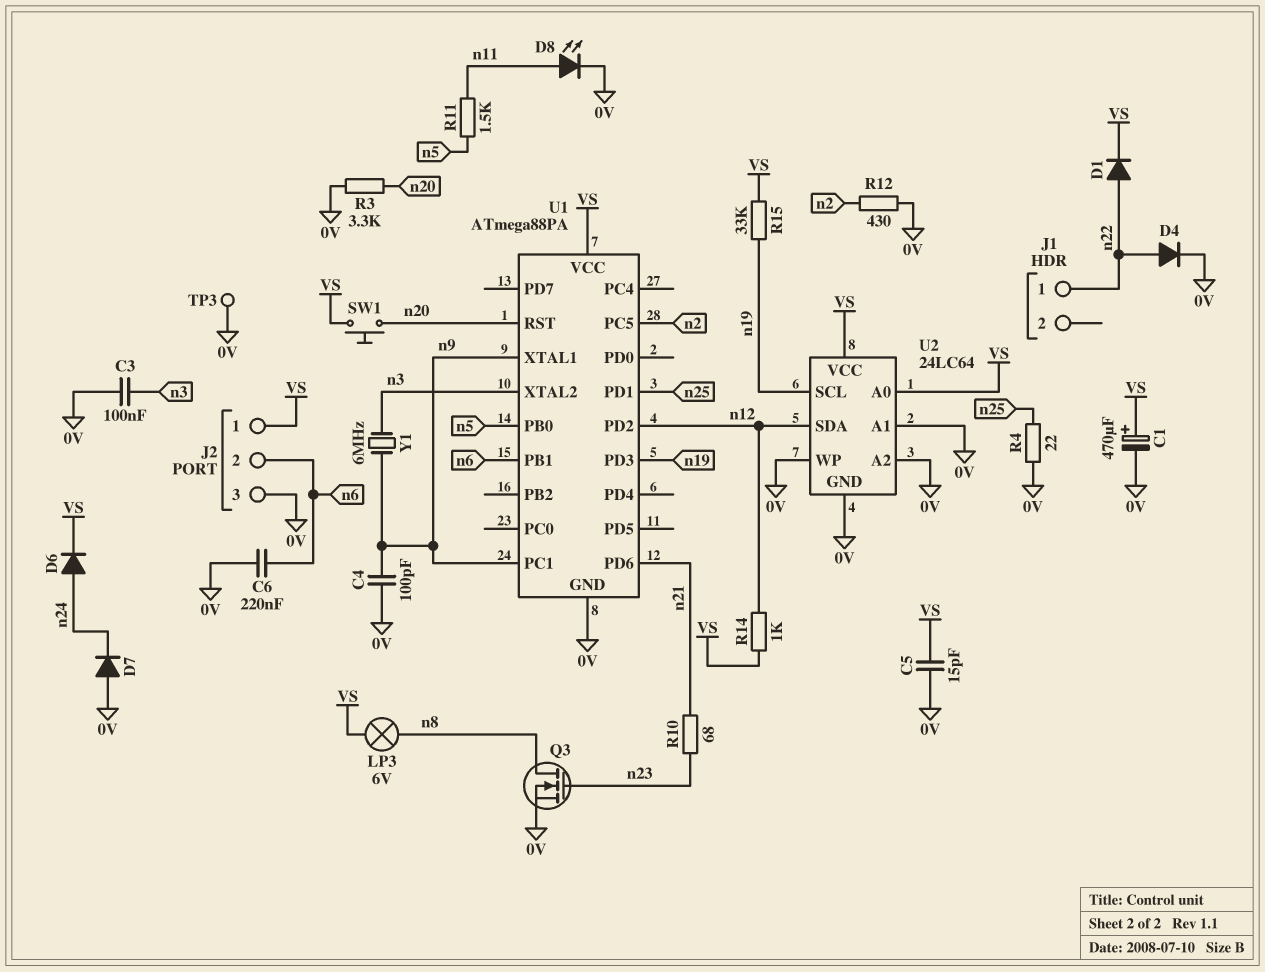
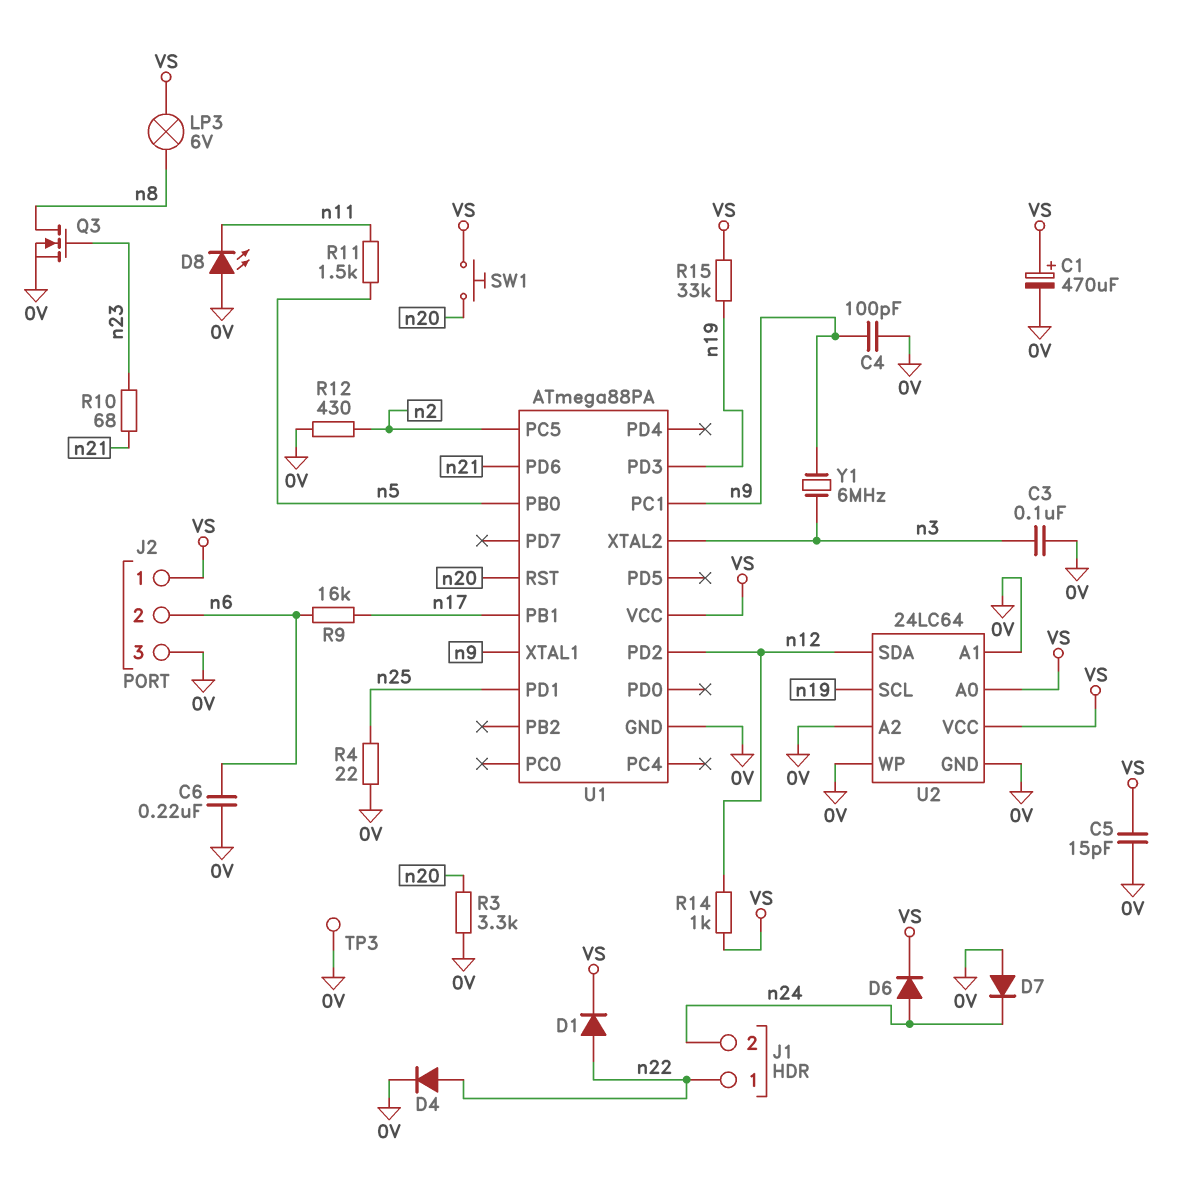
D8: LED (A n11, K 0V) -> LED (A 0V, K n11)
J1 pin 2: none -> n24
R9: none -> 16k (n6, n17)
U1 pin PB1: n6 -> n17

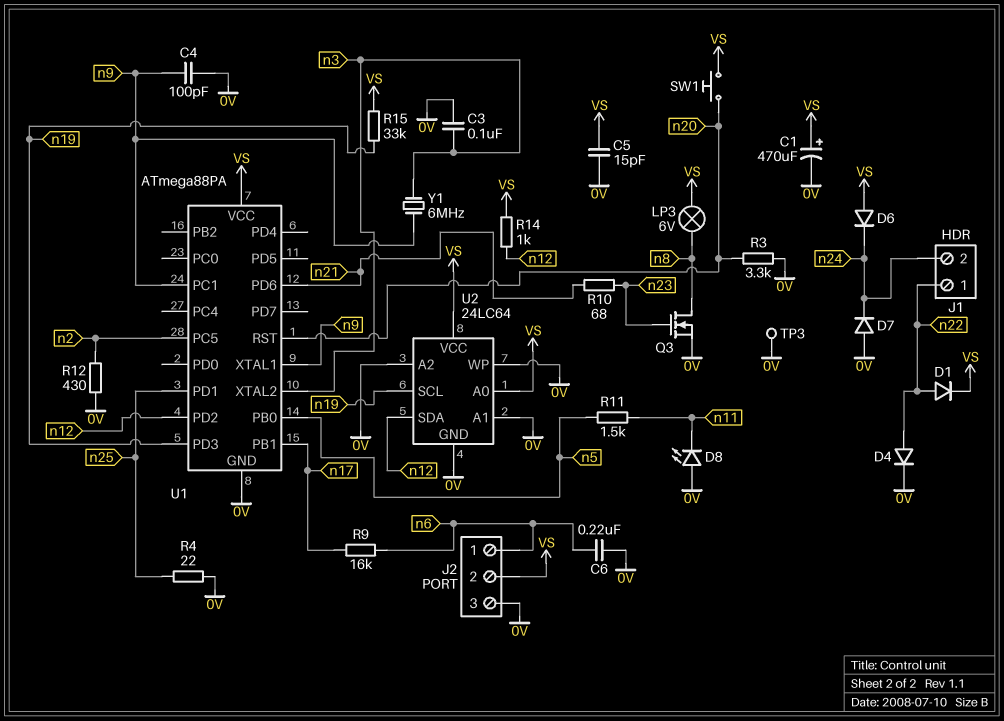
D6: diode (A n24, K VS) -> diode (A VS, K n24)
J2 pin 1: VS -> n6
J2 pin 2: n6 -> VS

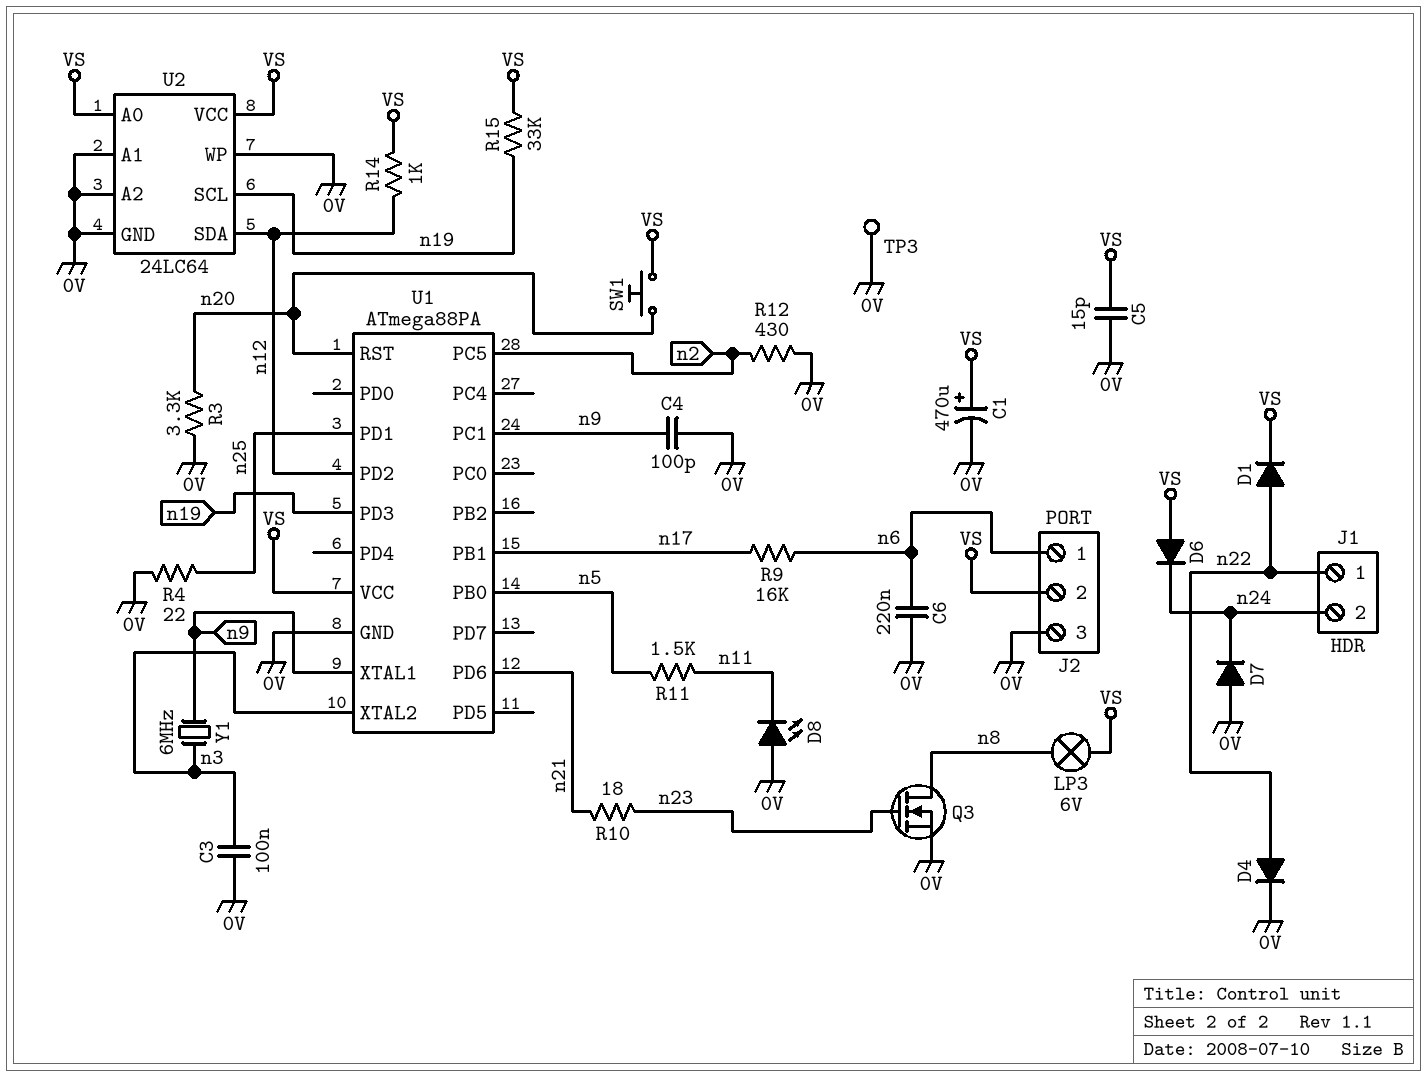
R10: 68 (n21, n23) -> 18 (n21, n23)

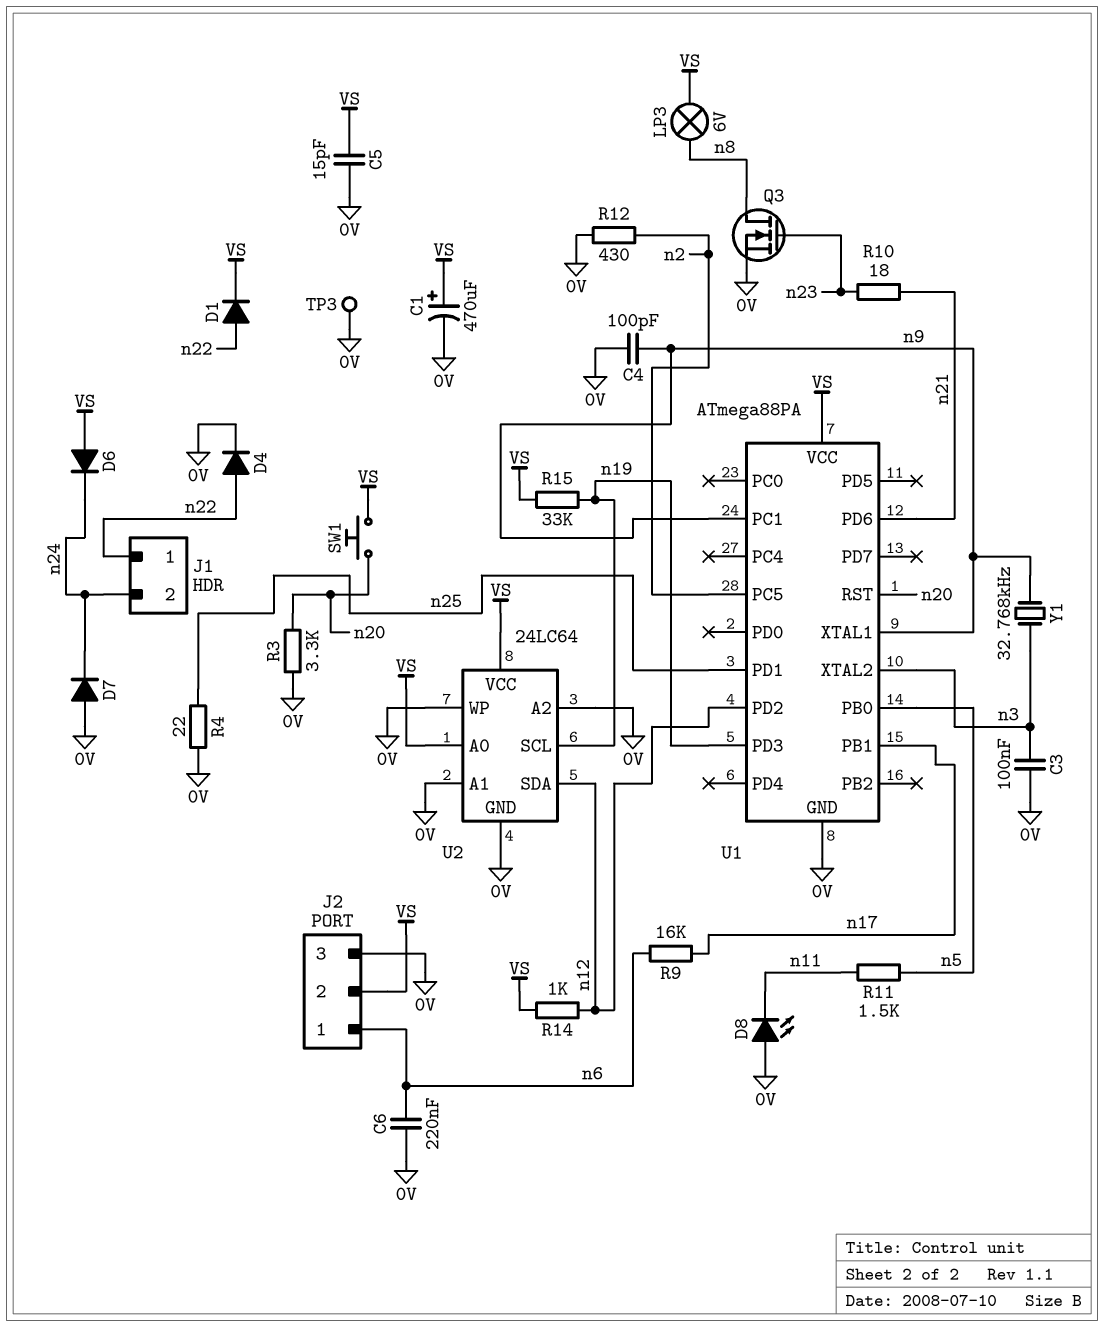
Y1: 6MHz (n3, n9) -> 32.768kHz (n3, n9)

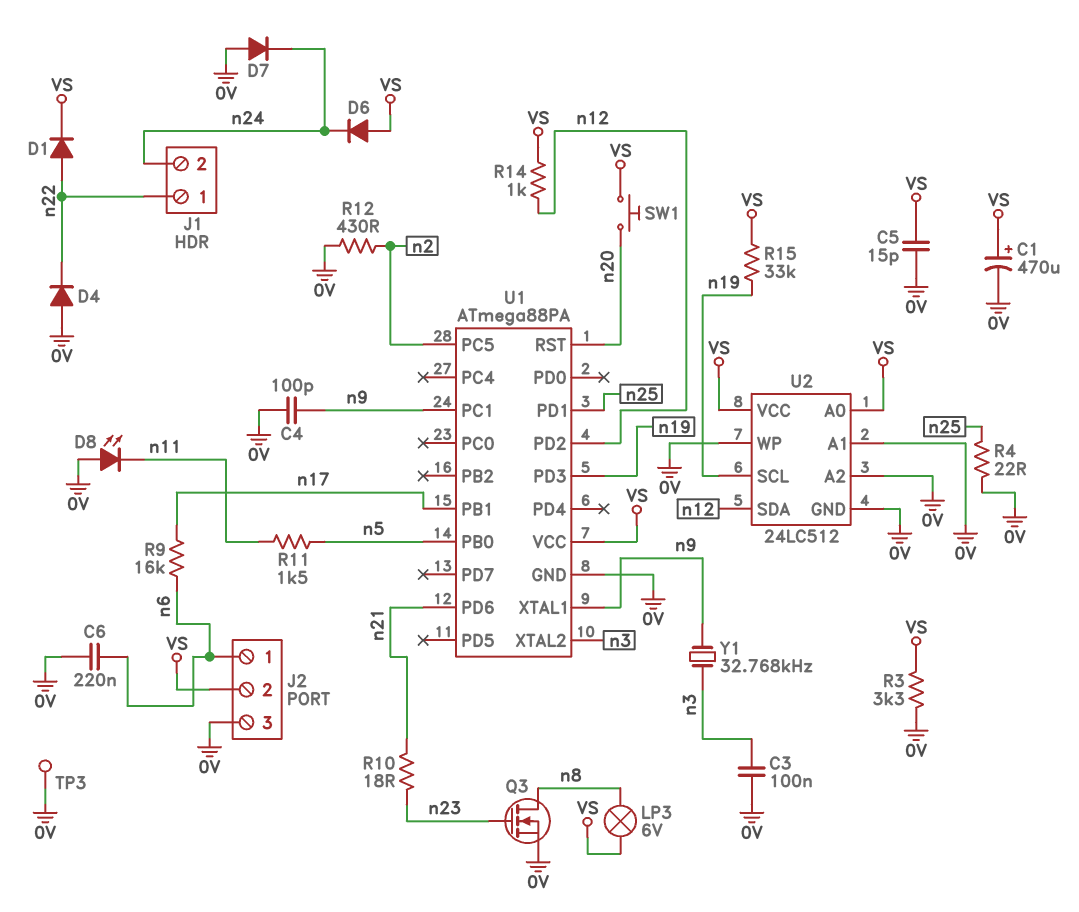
D4: diode (A n22, K 0V) -> diode (A 0V, K n22)
R3: 3.3k (0V, n20) -> 3.3k (0V, VS)
U2: 24LC64 -> 24LC512

